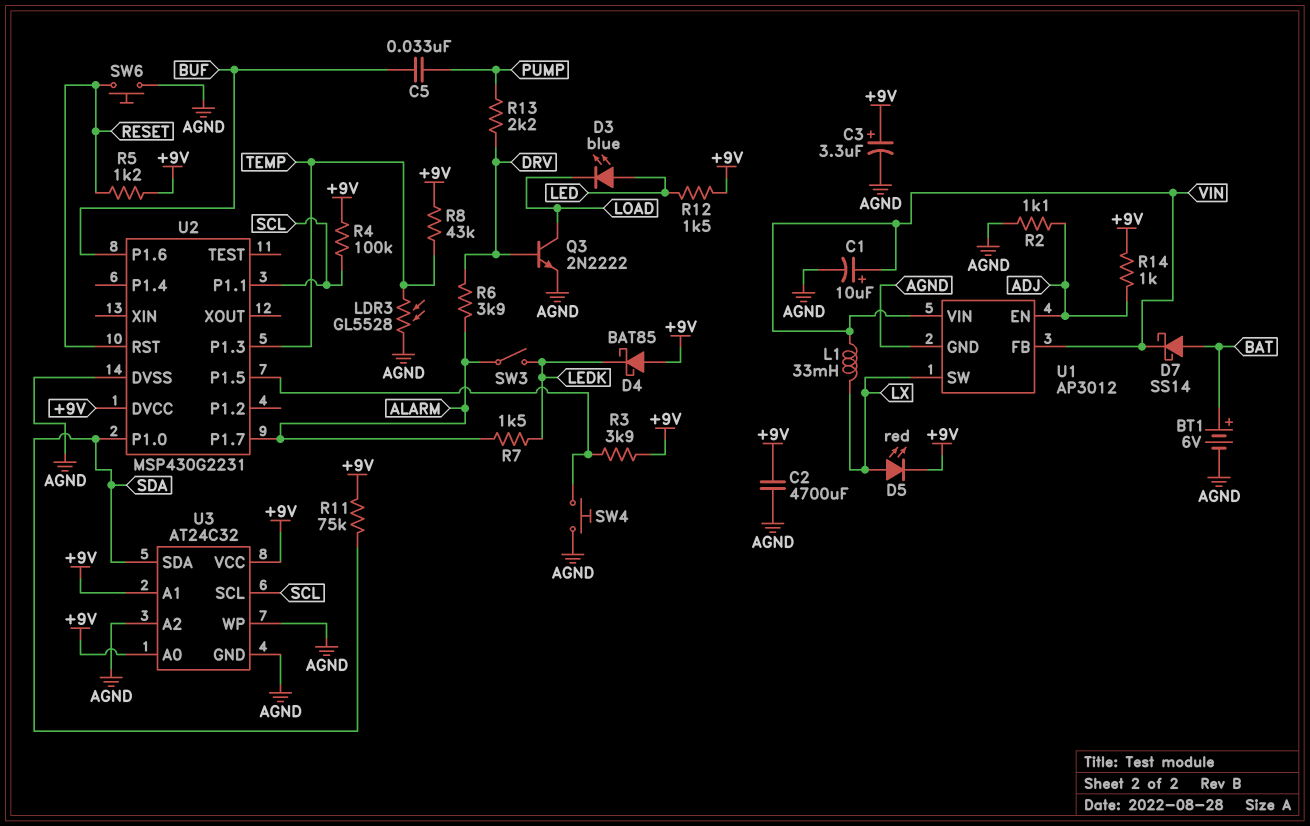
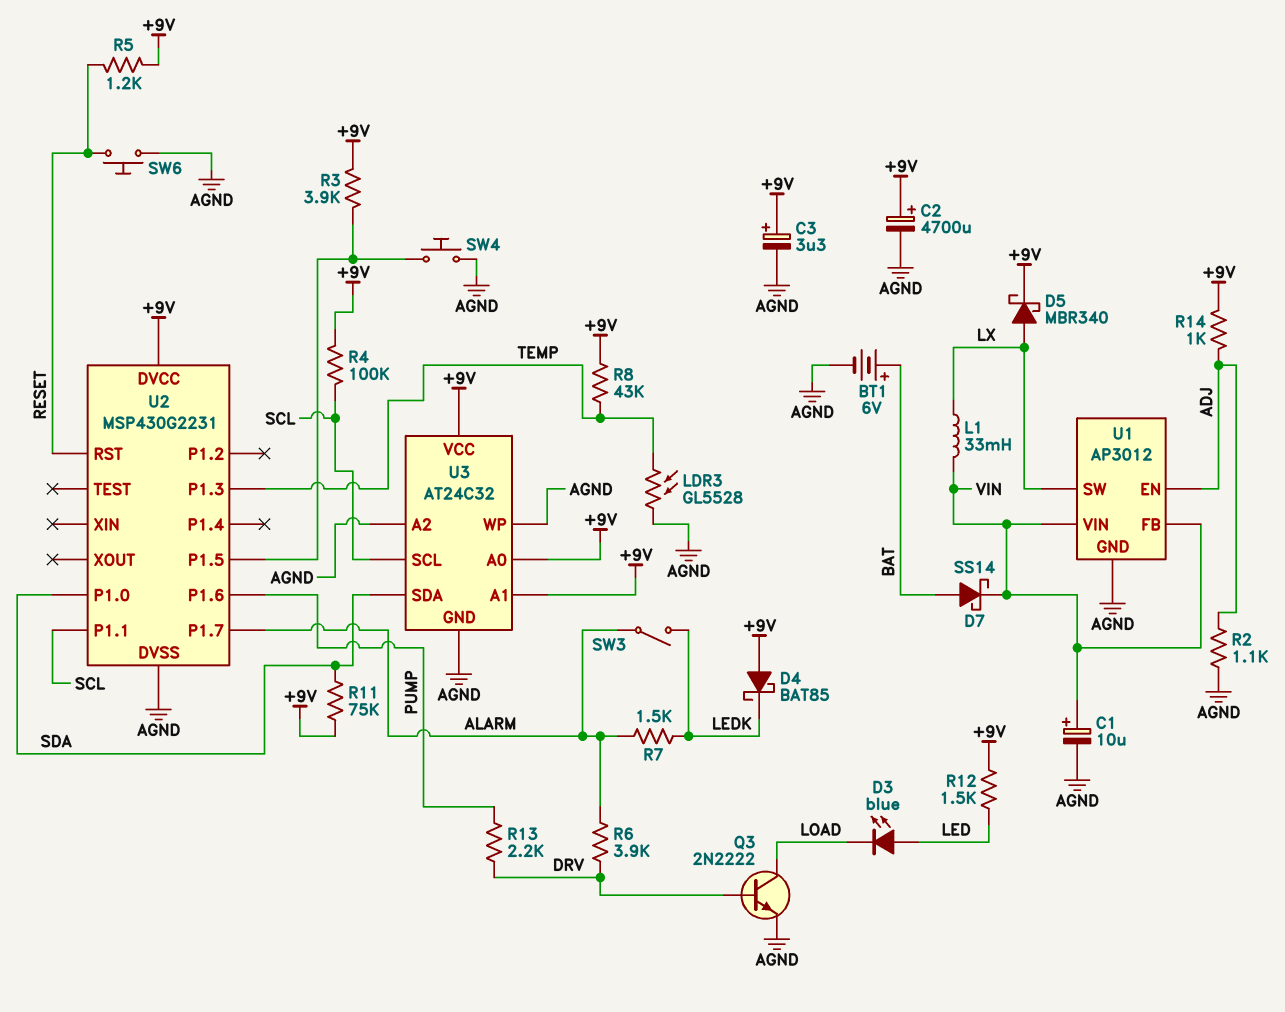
C2: 4700uF (+9V, AGND) -> 4700uF (plus +9V, minus AGND)
C5: 33nF (BUF, PUMP) -> none
D5: LED red (A LX, K +9V) -> schottky MBR340 (A LX, K +9V)
U2 pin P1.6: BUF -> PUMP

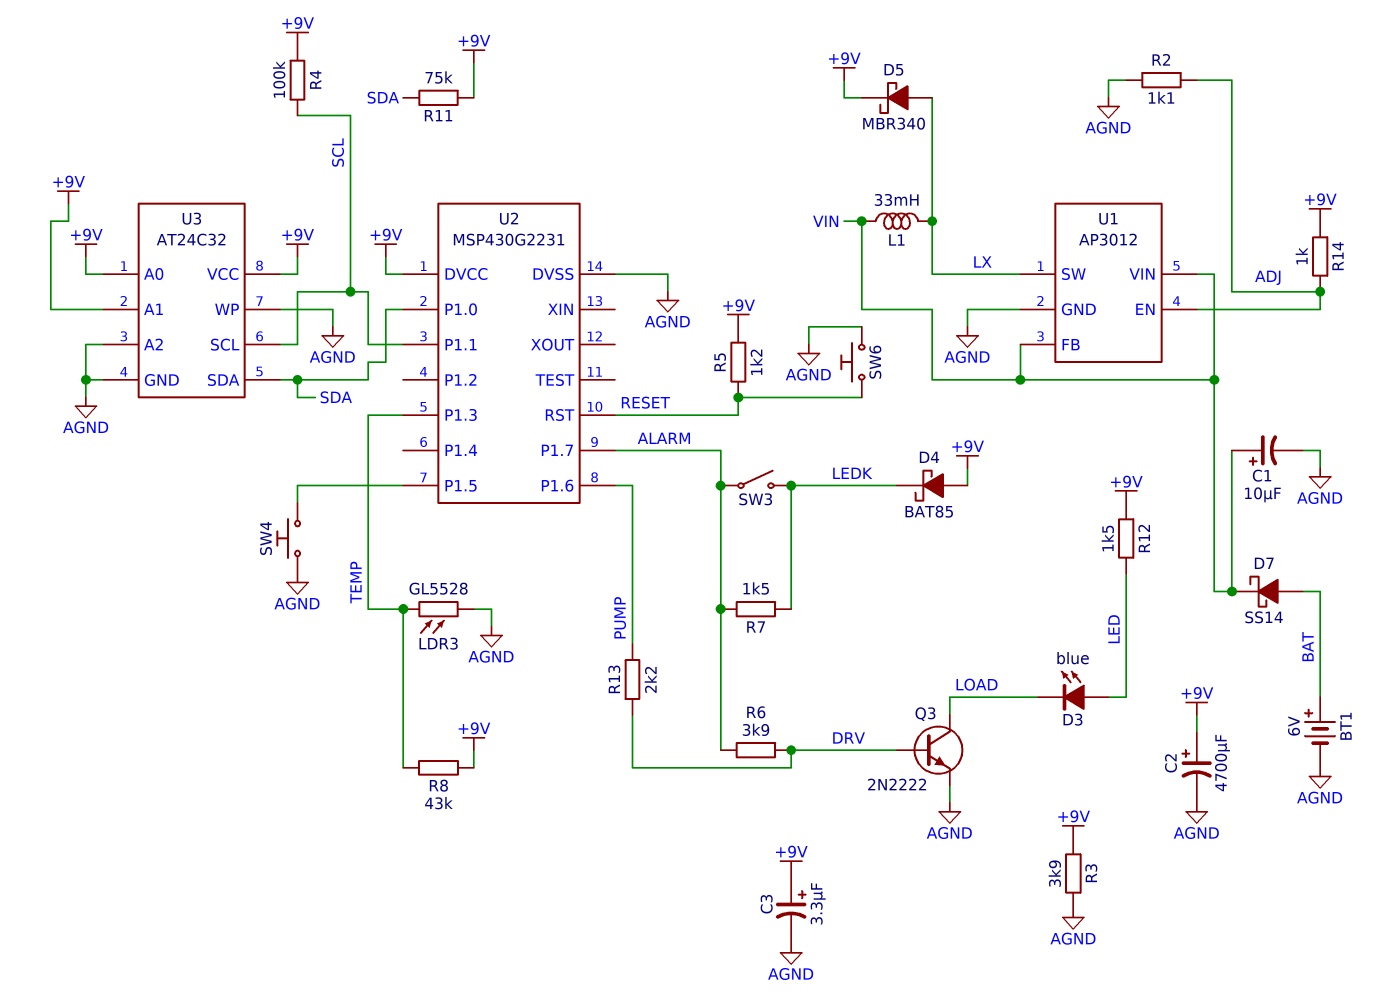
R3: 3.9k (+9V, U2/P1.5) -> 3.9k (+9V, AGND)

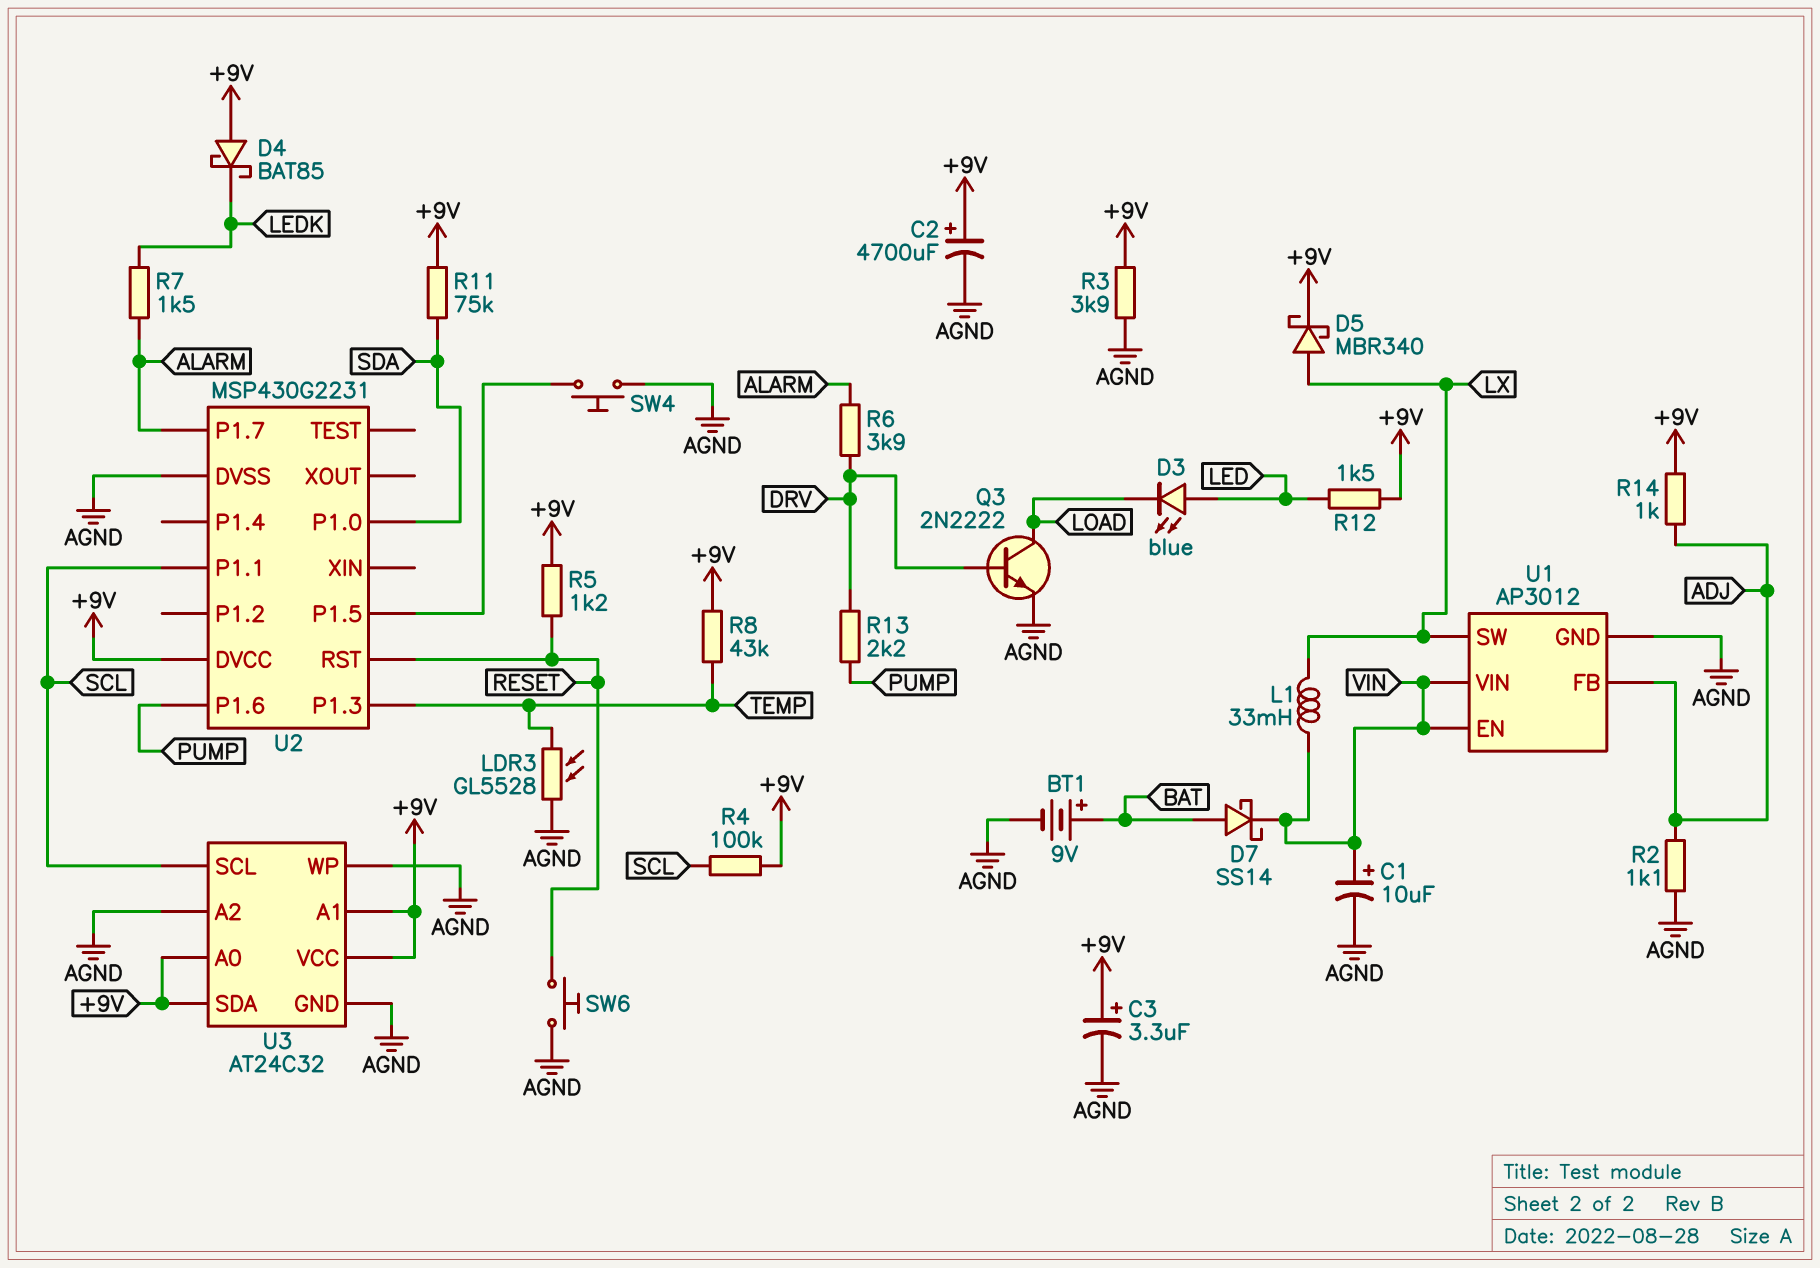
BT1: 6V (plus BAT, minus AGND) -> 9V (plus BAT, minus AGND)
SW3: switch (ALARM, LEDK) -> none
U1 pin EN: ADJ -> VIN
U1 pin FB: VIN -> ADJ
U3 pin SDA: SDA -> +9V

